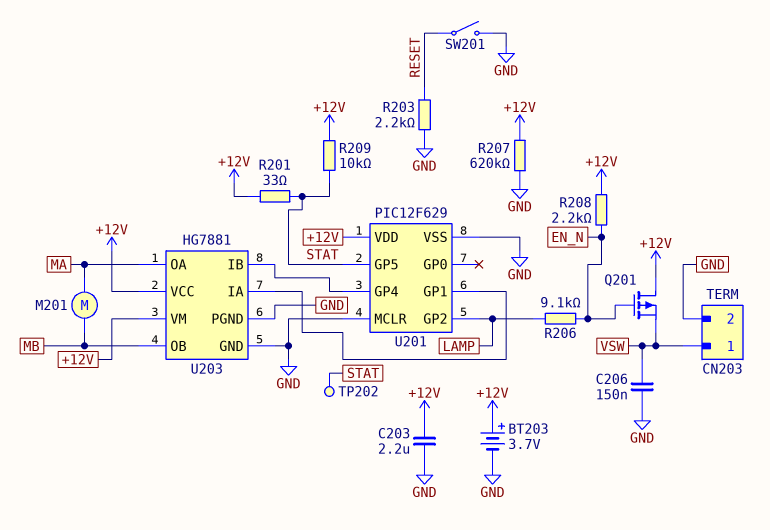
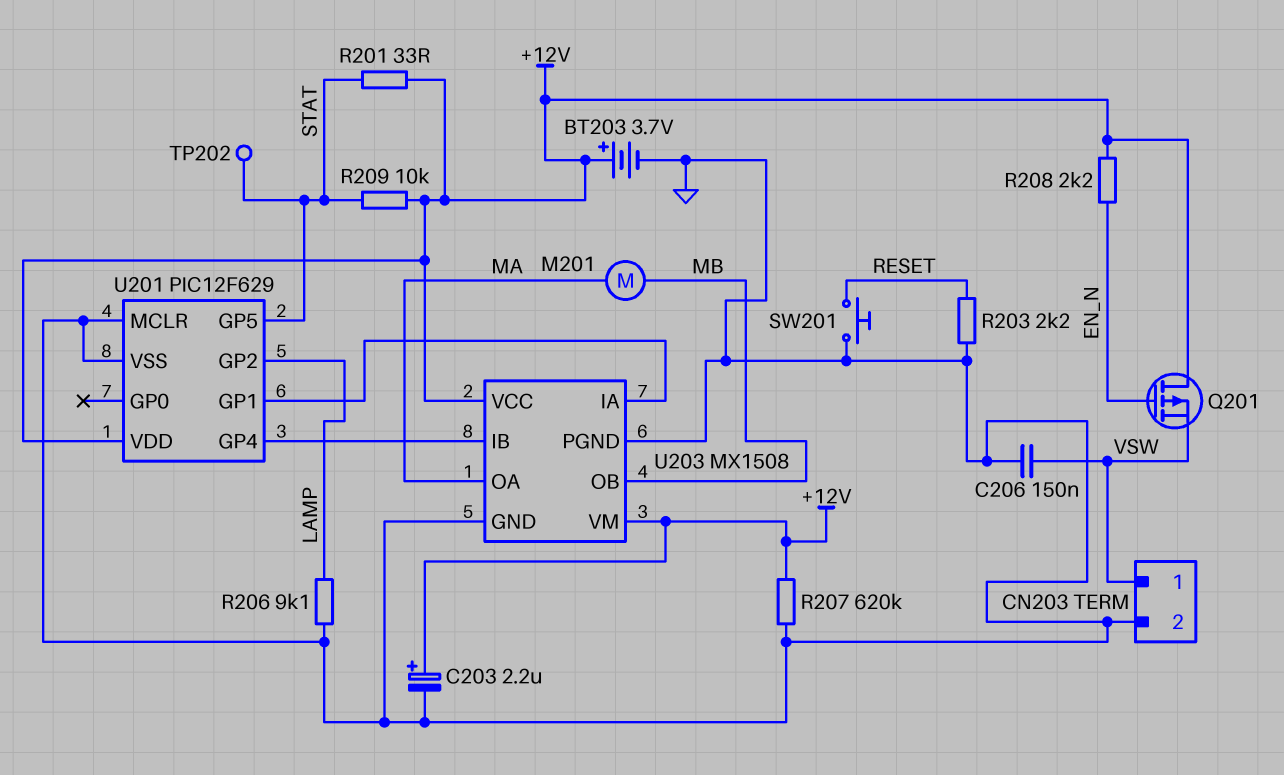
C203: 2.2uF (+12V, GND) -> 2.2uF (plus +12V, minus GND)
R206: 9.1k (EN_N, LAMP) -> 9.1k (GND, LAMP)
SW201: switch (GND, RESET) -> button (GND, RESET)
U203: HG7881 -> MX1508

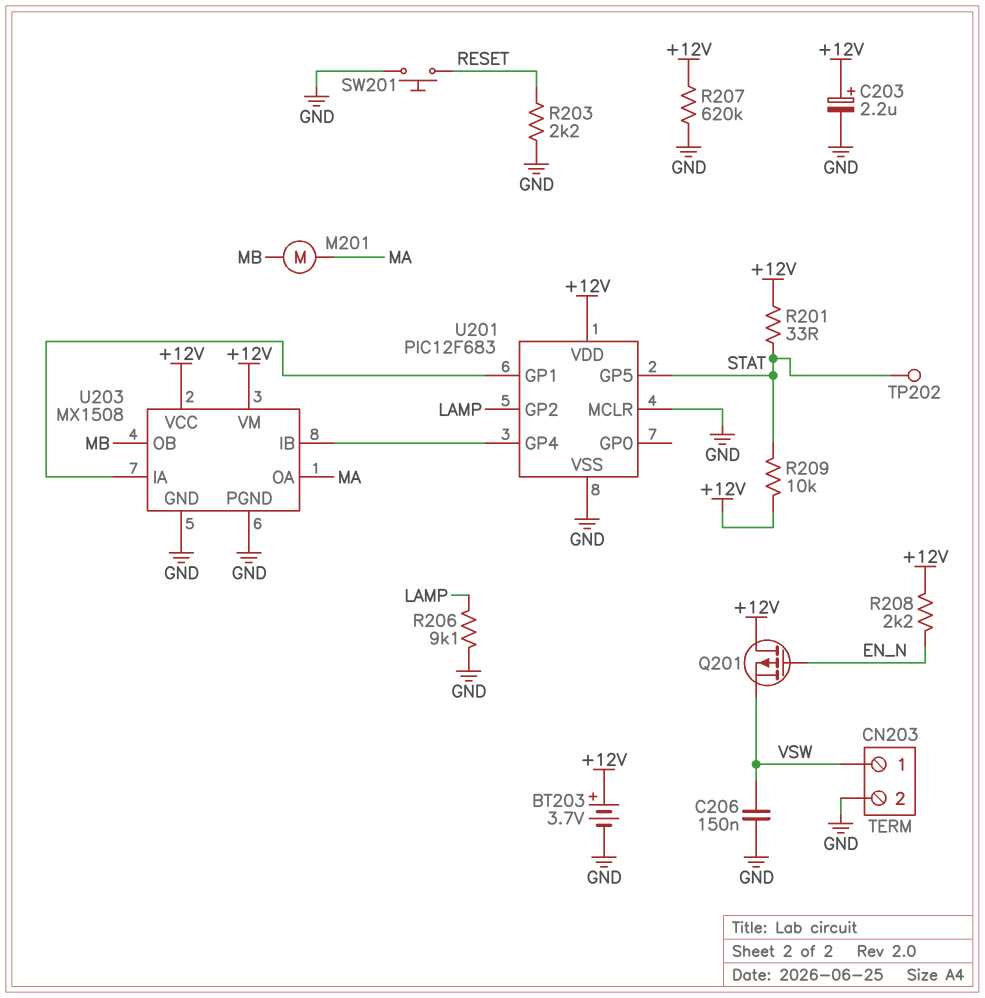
U201: PIC12F629 -> PIC12F683

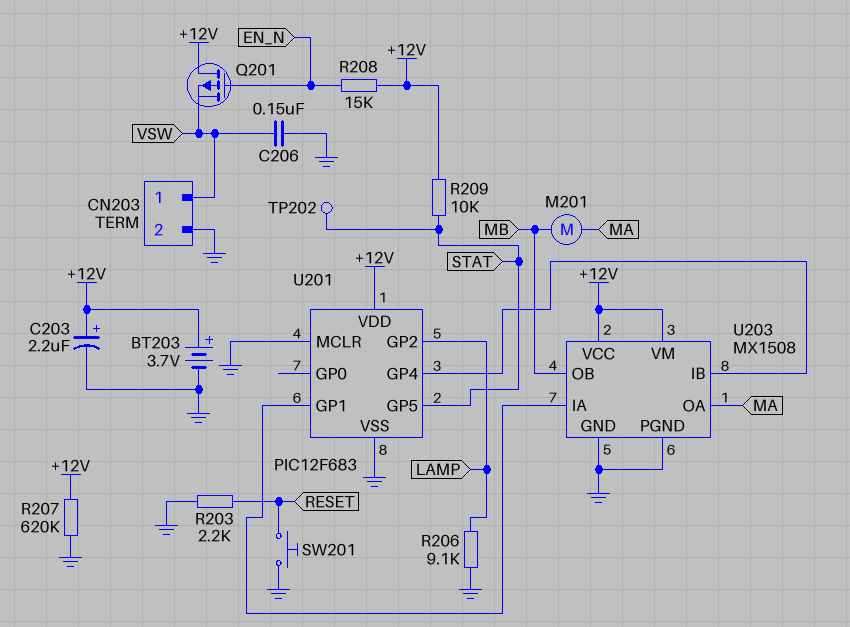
R201: 33 (+12V, STAT) -> none
R208: 2.2k (+12V, EN_N) -> 15k (+12V, EN_N)

